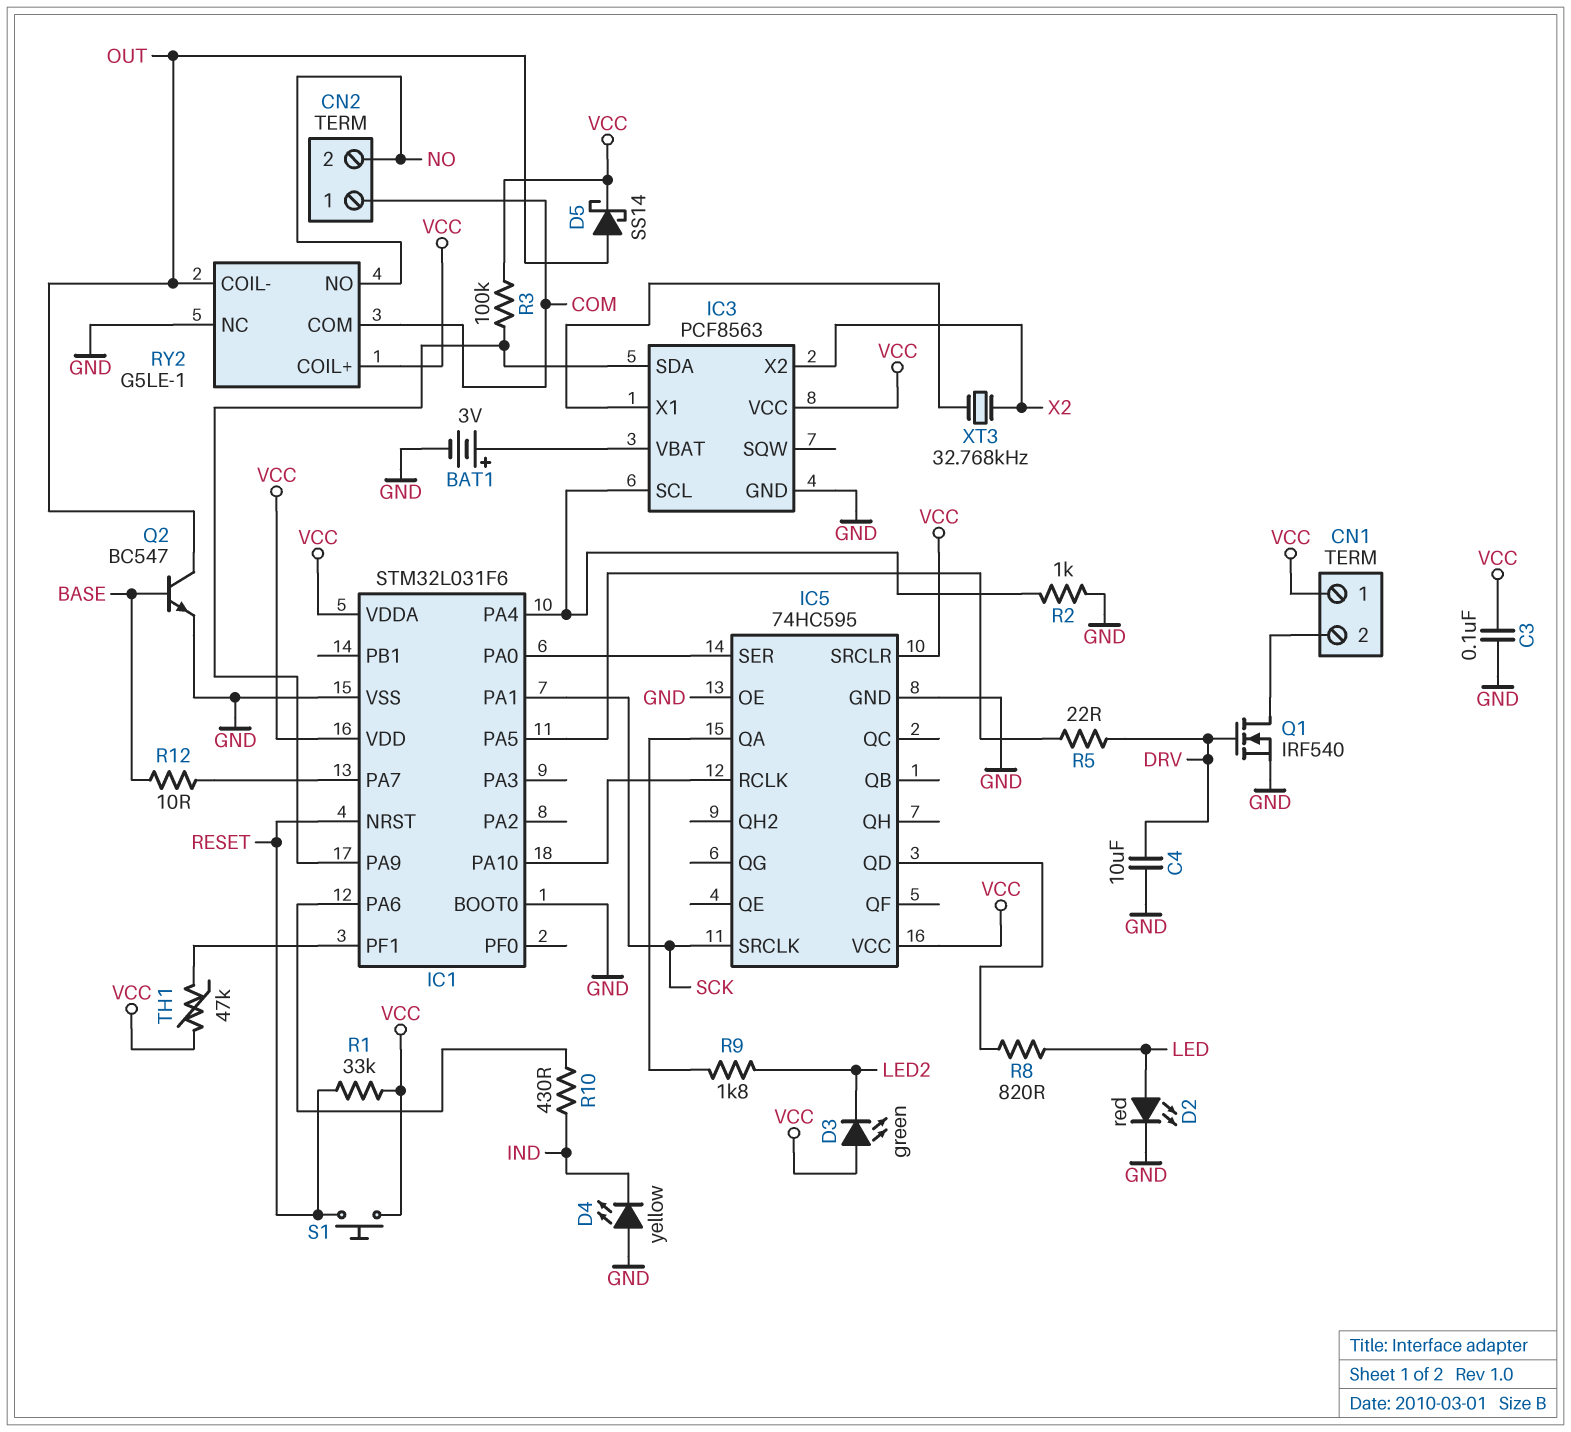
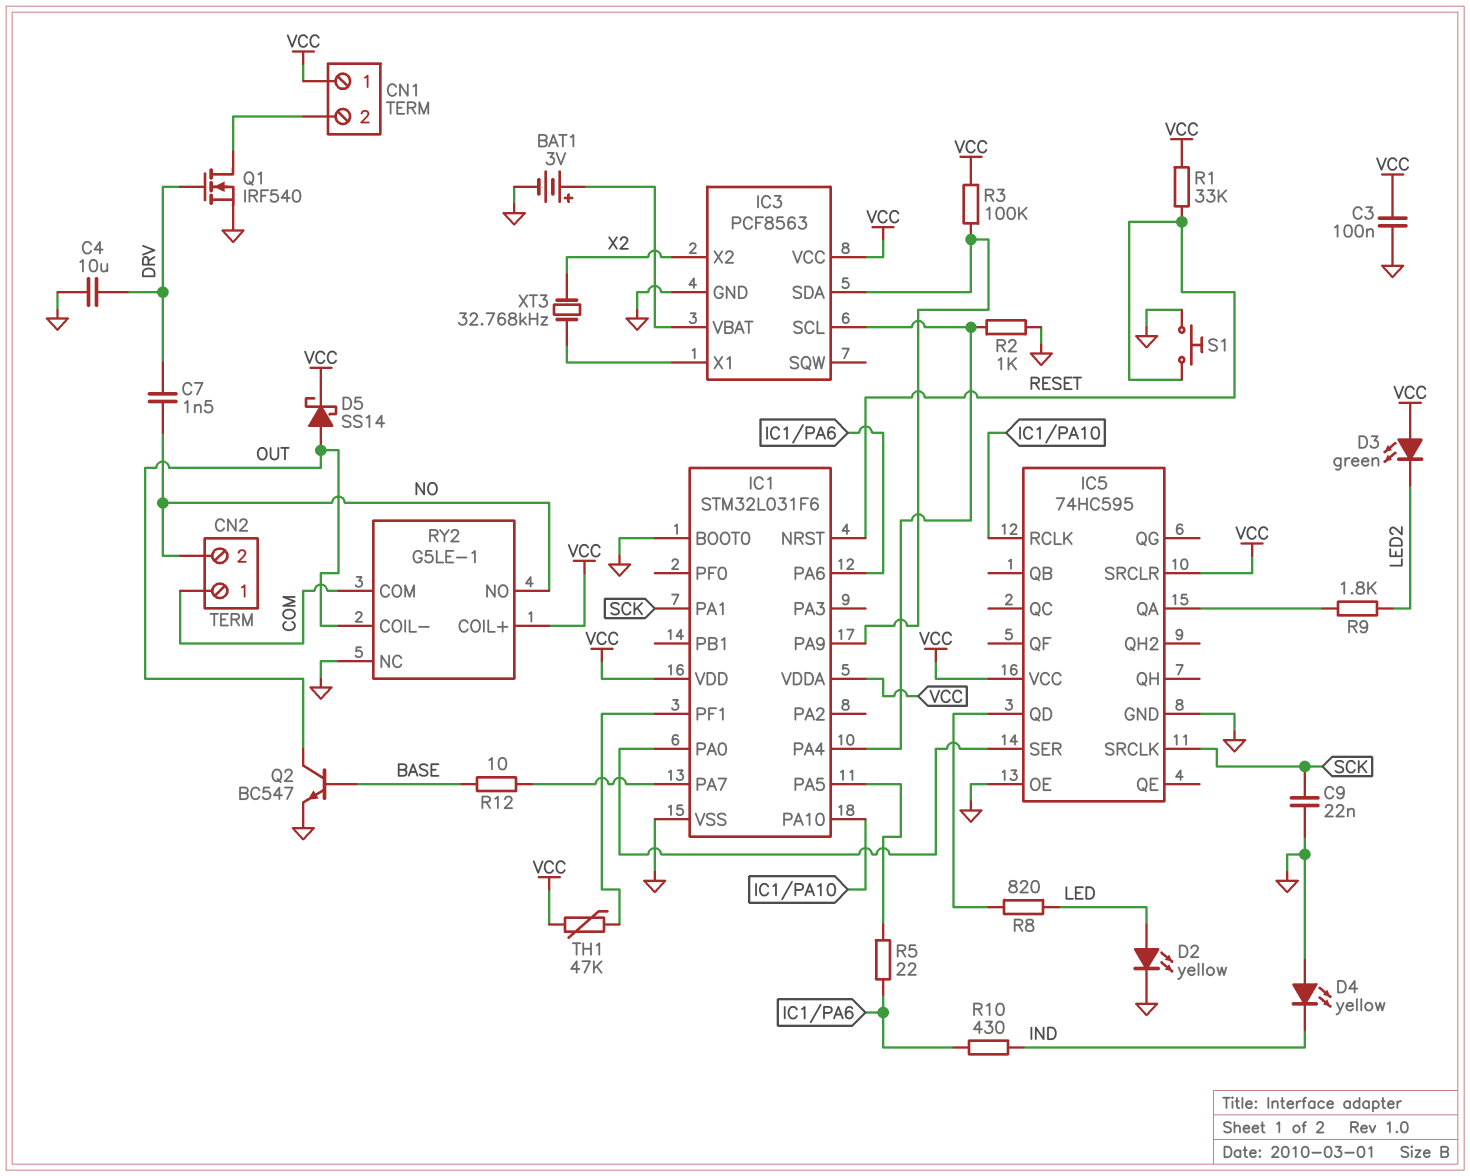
C7: none -> 1.5nF (DRV, NO)
C9: none -> 22nF (GND, SCK)
D2: LED red (A LED, K GND) -> LED yellow (A LED, K GND)
R5: 22 (DRV, IC1/PA5) -> 22 (IC1/PA5, IC1/PA6)
S1: button (RESET, VCC) -> button (GND, RESET)

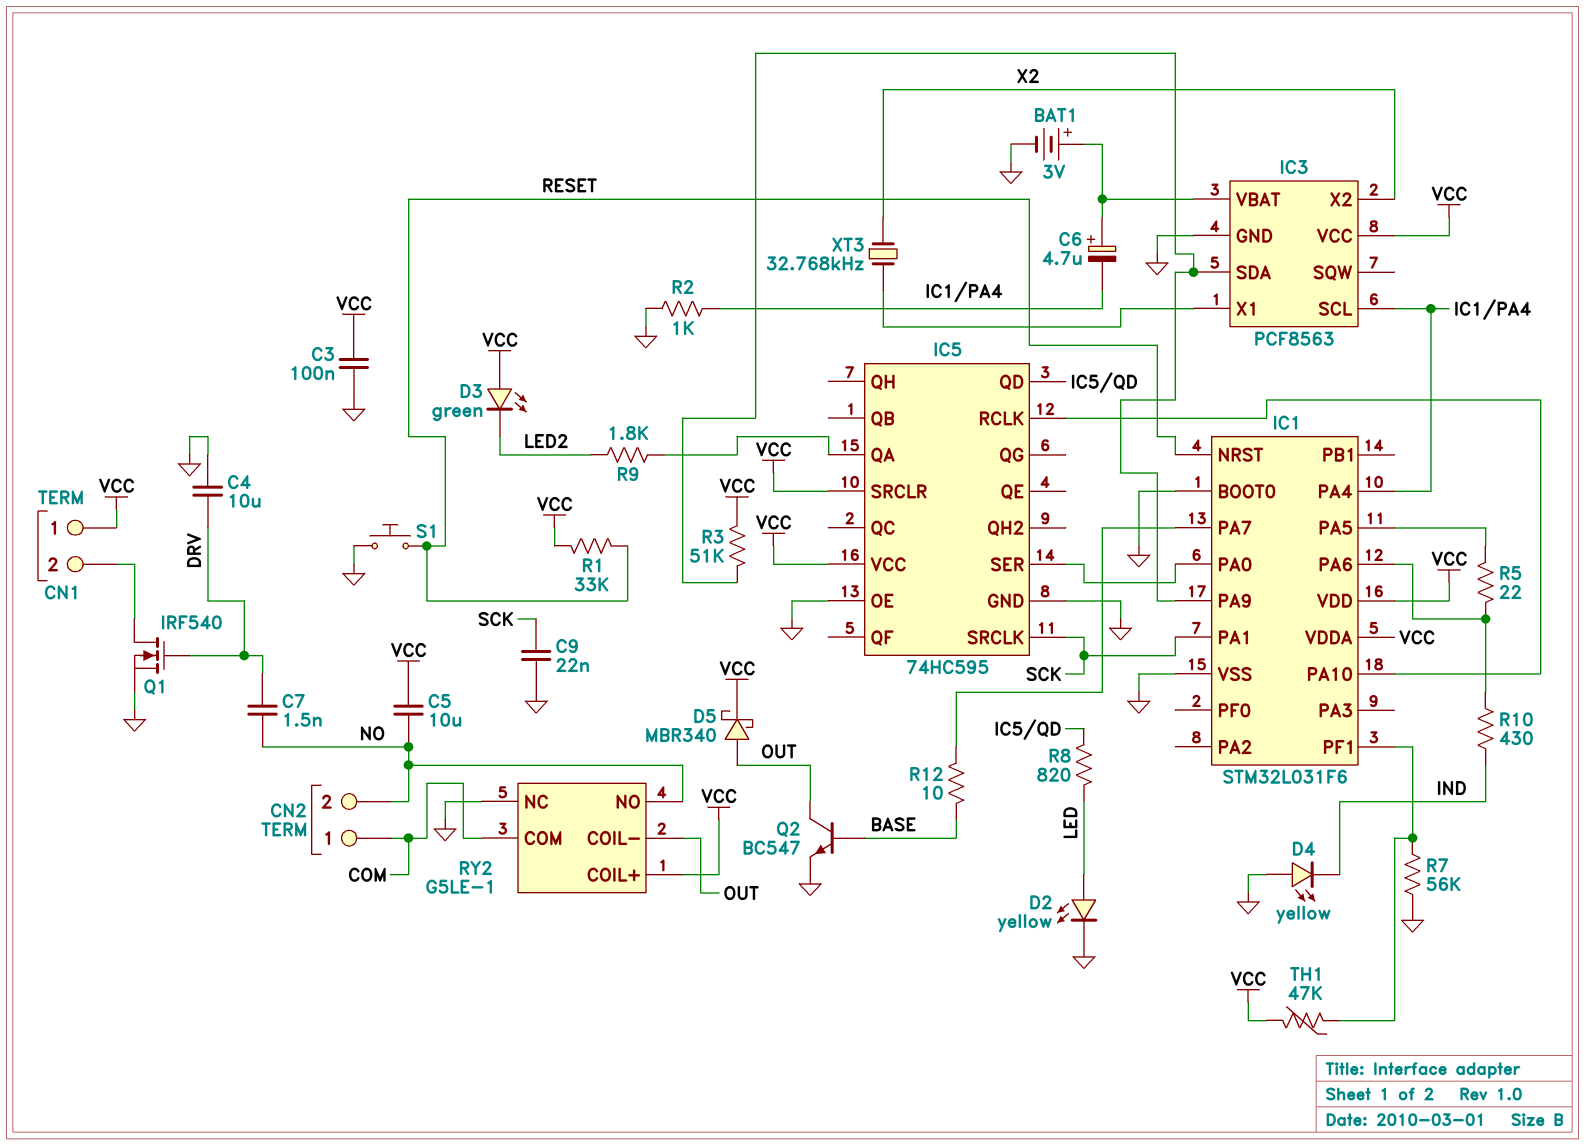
C5: none -> 10uF (NO, VCC)
C6: none -> 4.7uF (plus IC3/VBAT, minus IC1/PA4)
D5: schottky SS14 (A OUT, K VCC) -> schottky MBR340 (A OUT, K VCC)
R3: 100k (IC1/PA9, VCC) -> 51k (IC1/PA9, VCC)
R7: none -> 56k (GND, IC1/PF1)

